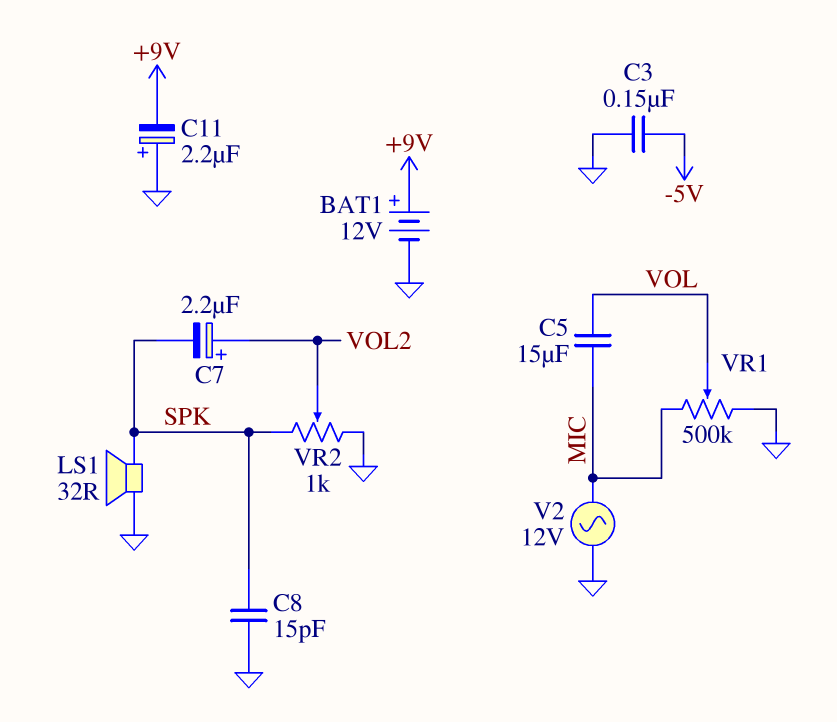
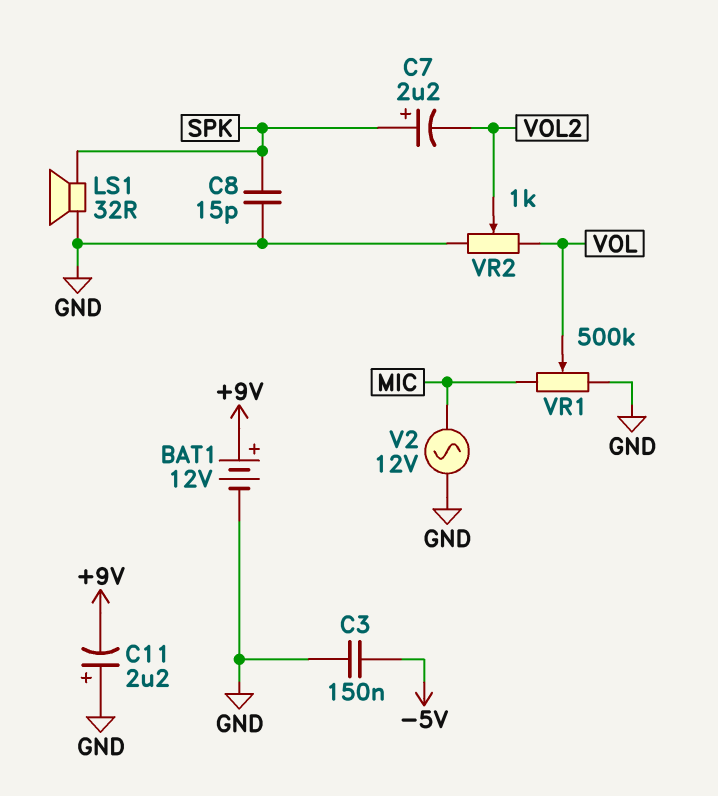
C5: 15uF (MIC, VOL) -> none
C7: 2.2uF (plus VOL2, minus SPK) -> 2.2uF (plus SPK, minus VOL2)
VR2: 1k (GND, SPK, wiper VOL2) -> 1k (GND, VOL, wiper VOL2)

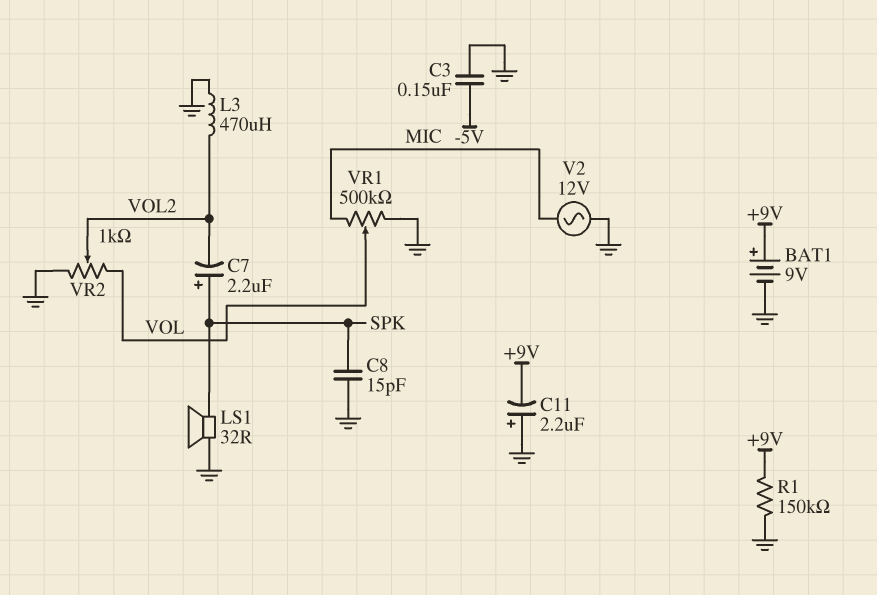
BAT1: 12V (plus +9V, minus GND) -> 9V (plus +9V, minus GND)
L3: none -> 470uH (GND, VOL2)
R1: none -> 150k (+9V, GND)

